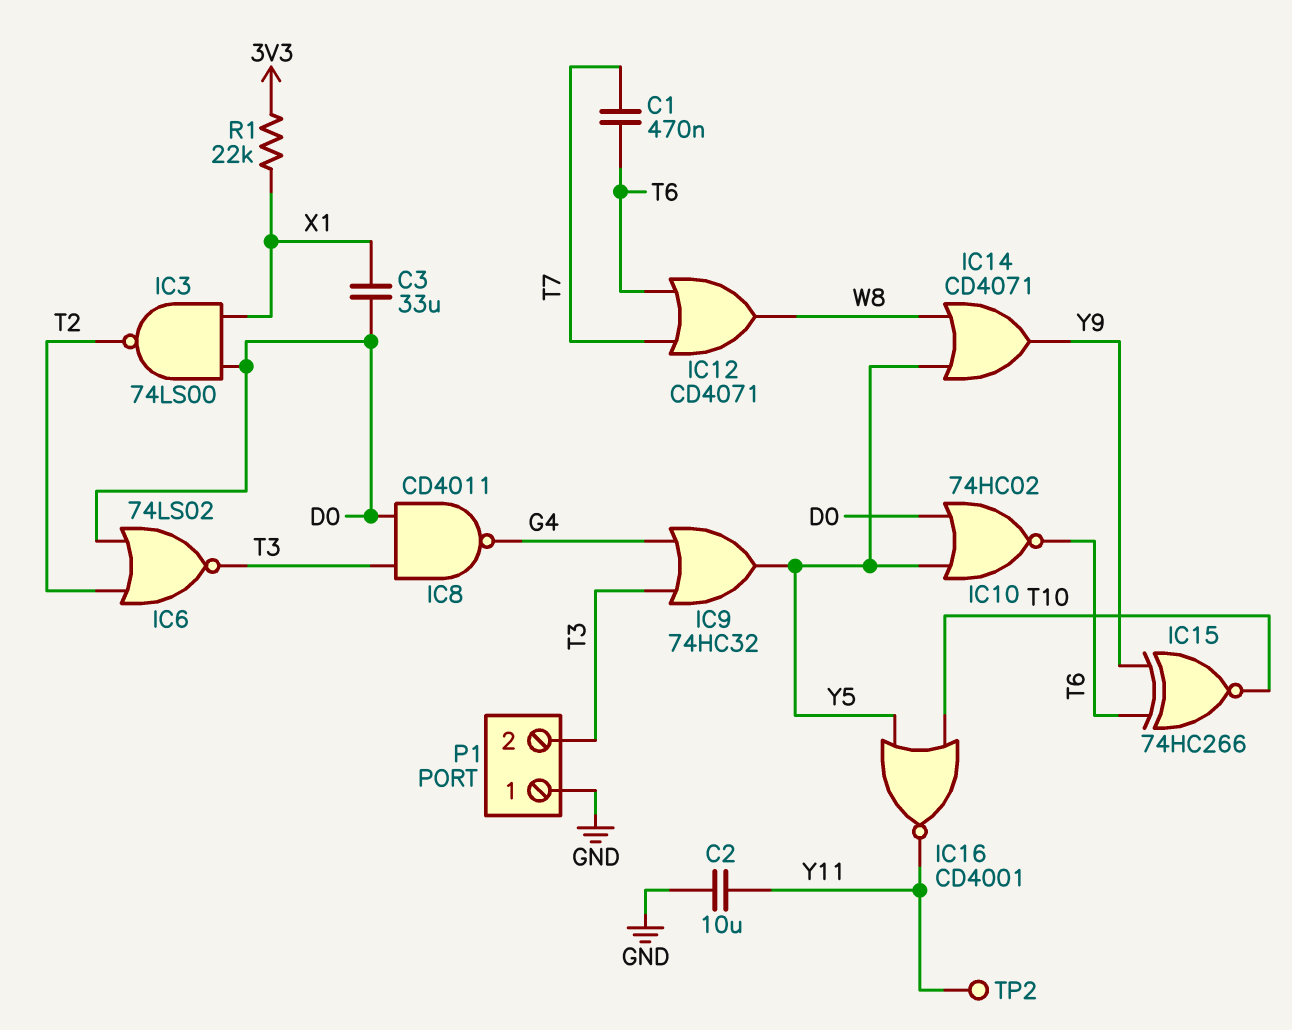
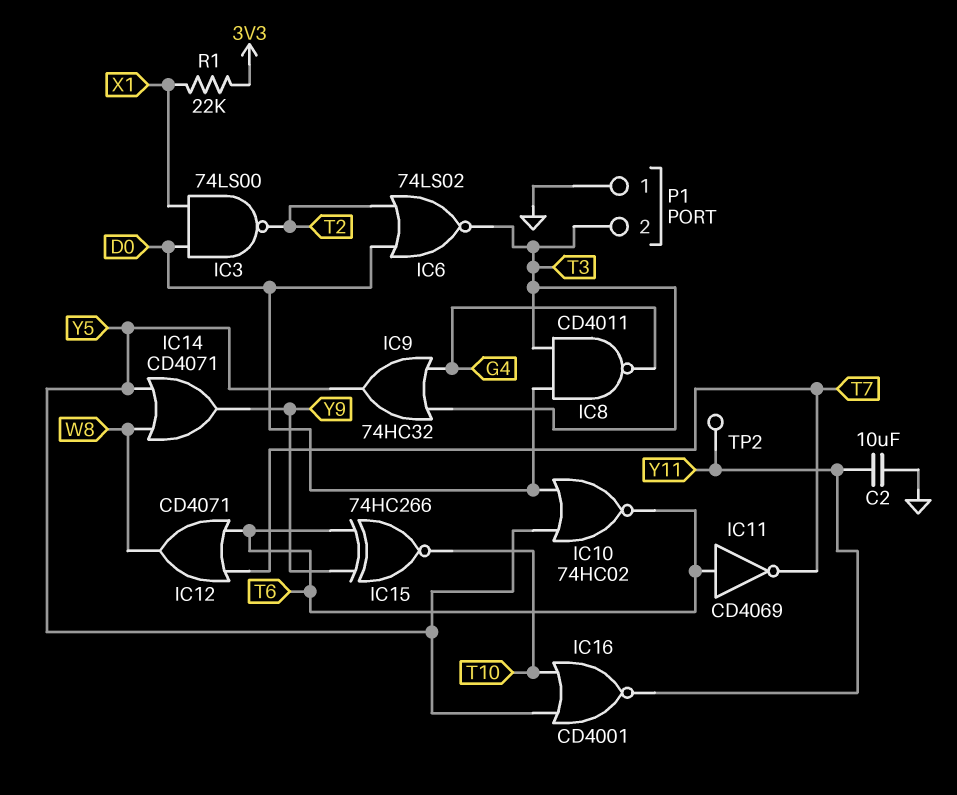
C1: 470nF (T6, T7) -> none
C3: 33uF (D0, X1) -> none
IC11: none -> NOT CD4069 (in T6, out T7)

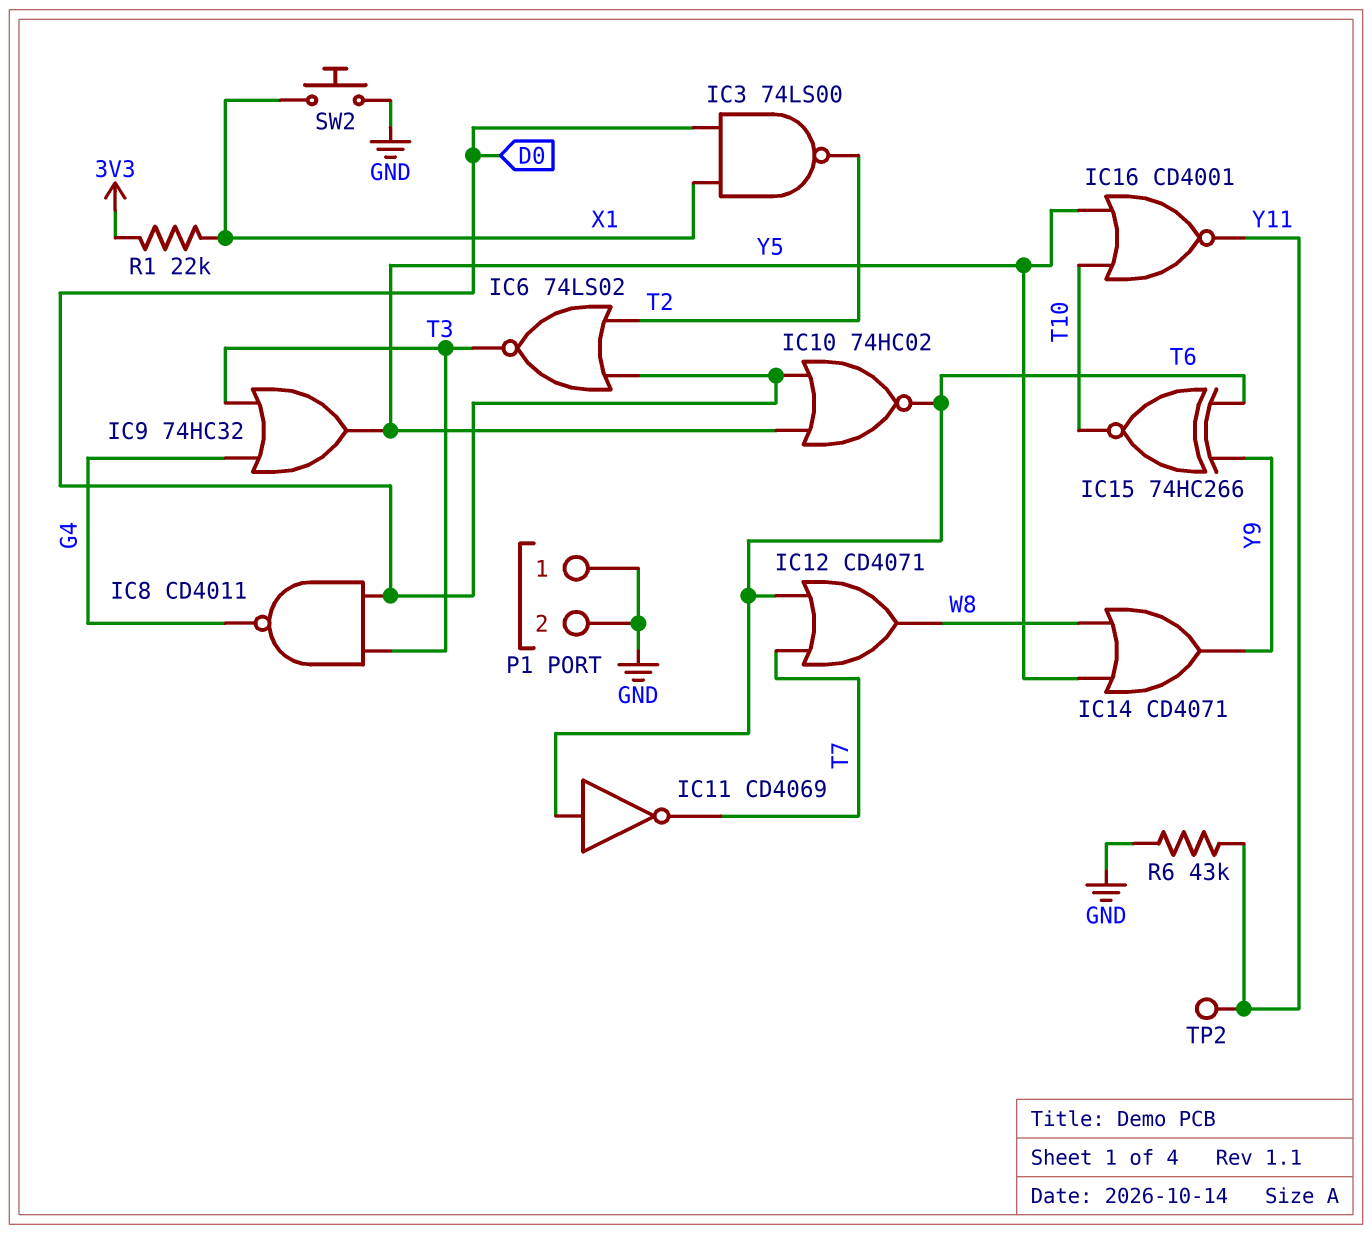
C2: 10uF (GND, Y11) -> none
P1 pin 2: T3 -> GND
R6: none -> 43k (GND, Y11)
SW2: none -> button (GND, X1)

